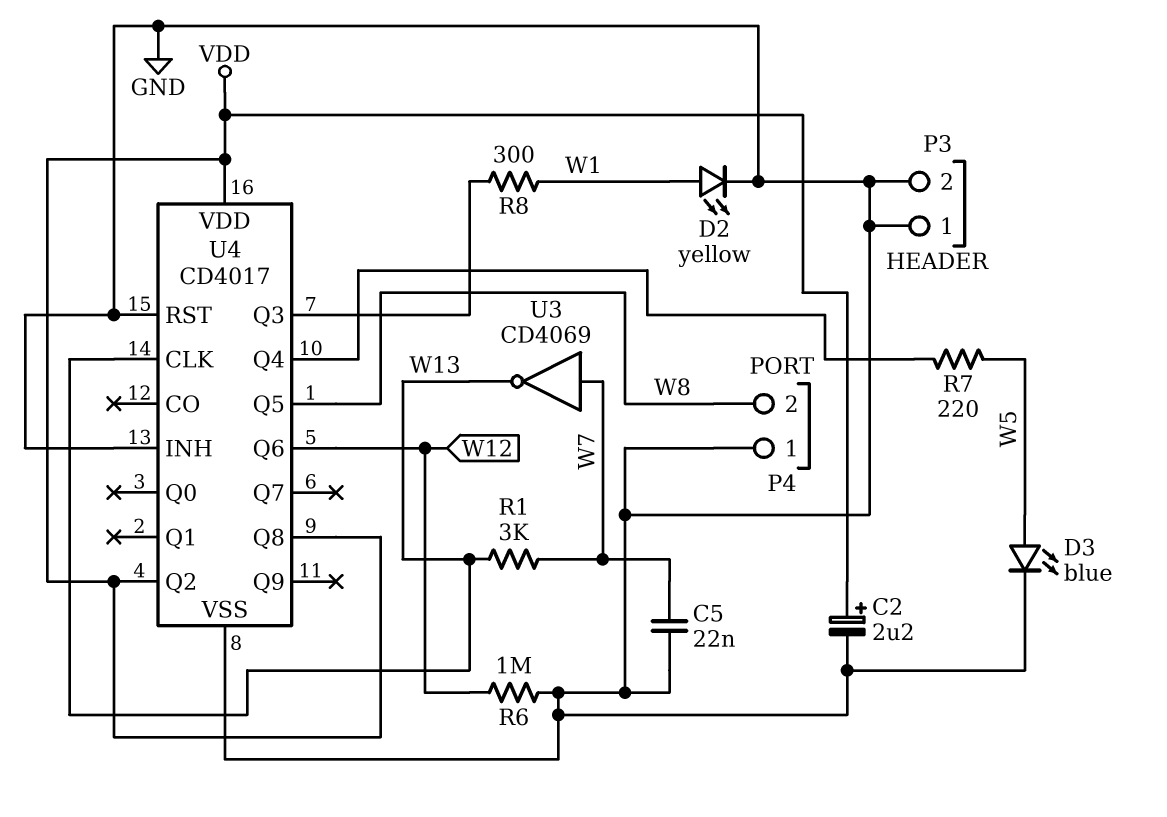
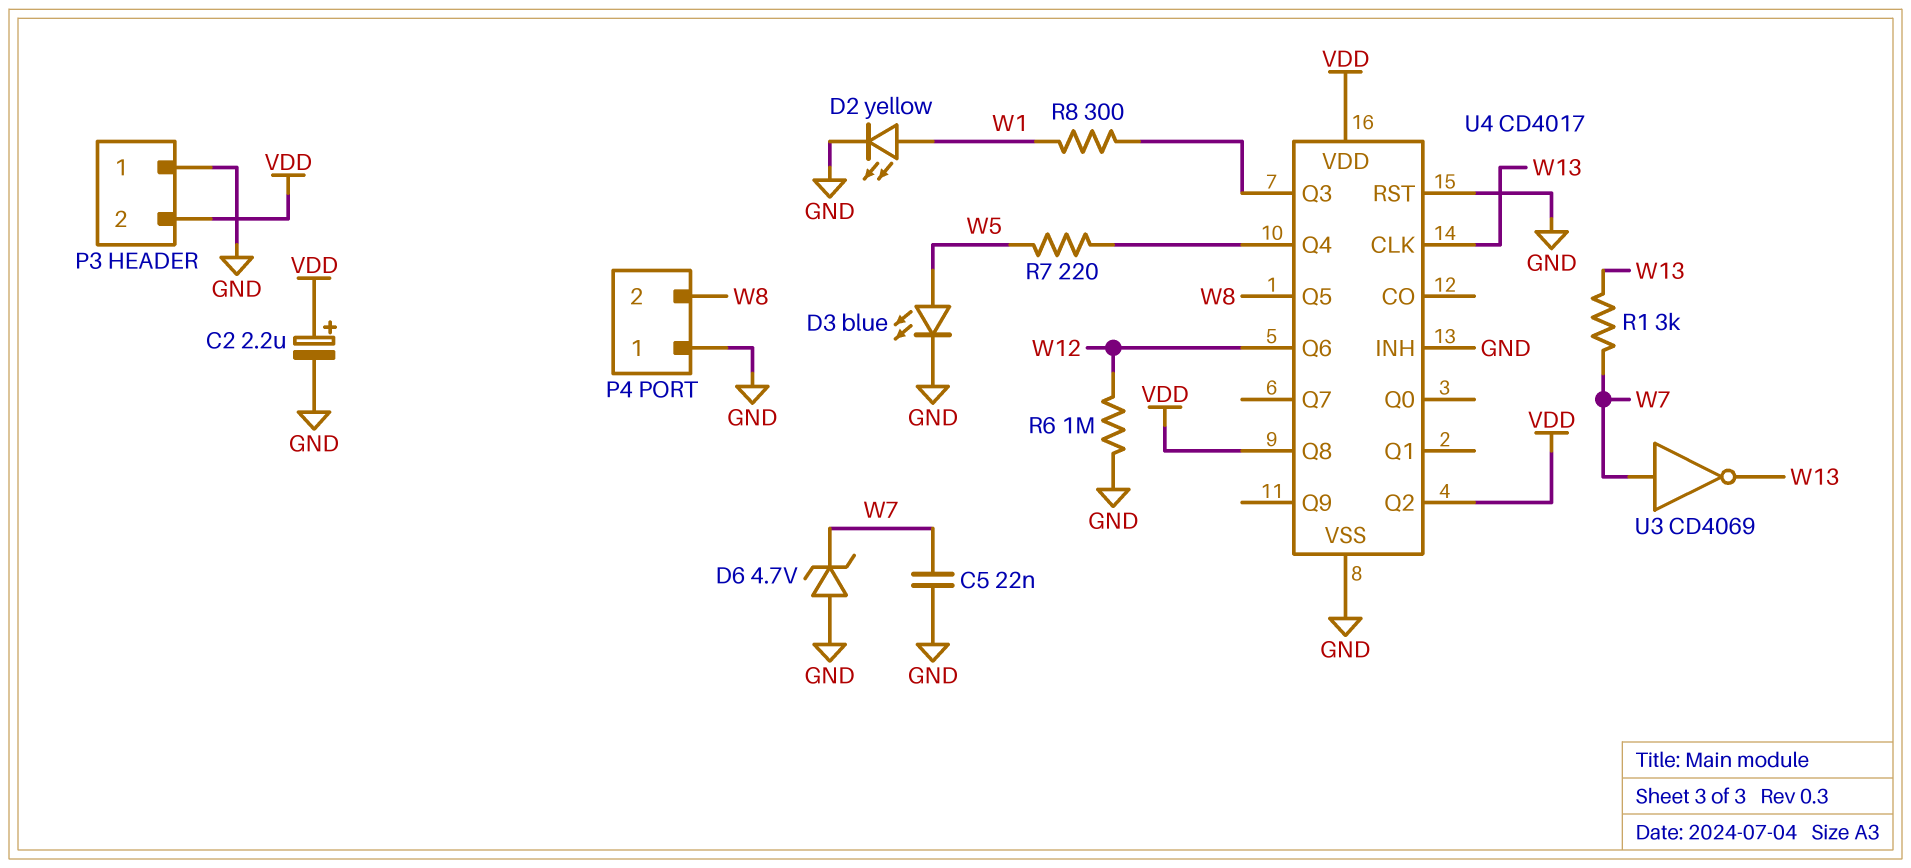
D6: none -> zener 4.7V (A GND, K W7)
P3 pin 2: GND -> VDD

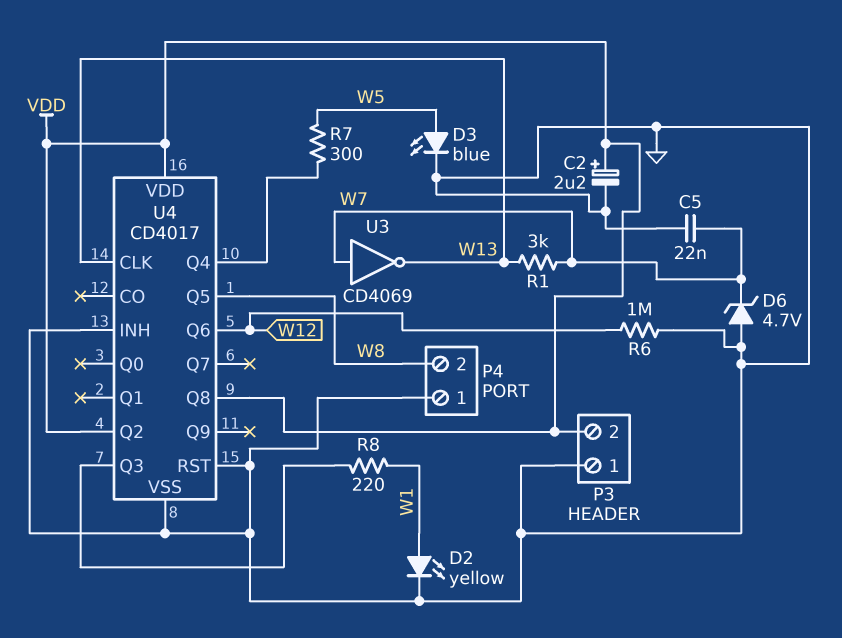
R7: 220 (U4/Q4, W5) -> 300 (U4/Q4, W5)
R8: 300 (U4/Q3, W1) -> 220 (U4/Q3, W1)

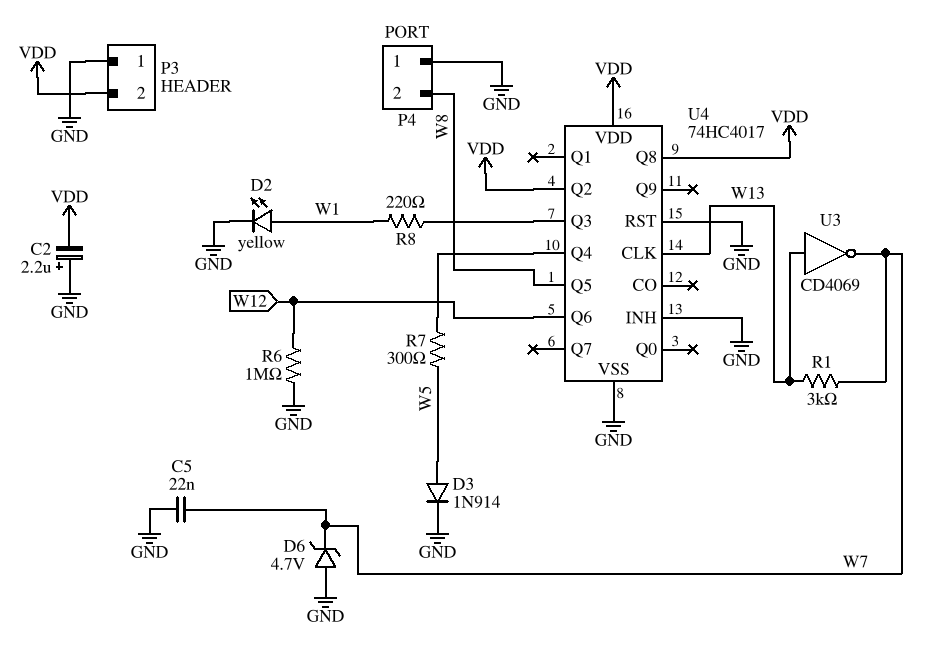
C2: 2.2uF (plus VDD, minus GND) -> 2.2uF (plus GND, minus VDD)
D3: LED blue (A W5, K GND) -> diode 1N914 (A W5, K GND)
U3: NOT CD4069 (in W7, out W13) -> NOT CD4069 (in W13, out W7)
U4: CD4017 -> 74HC4017

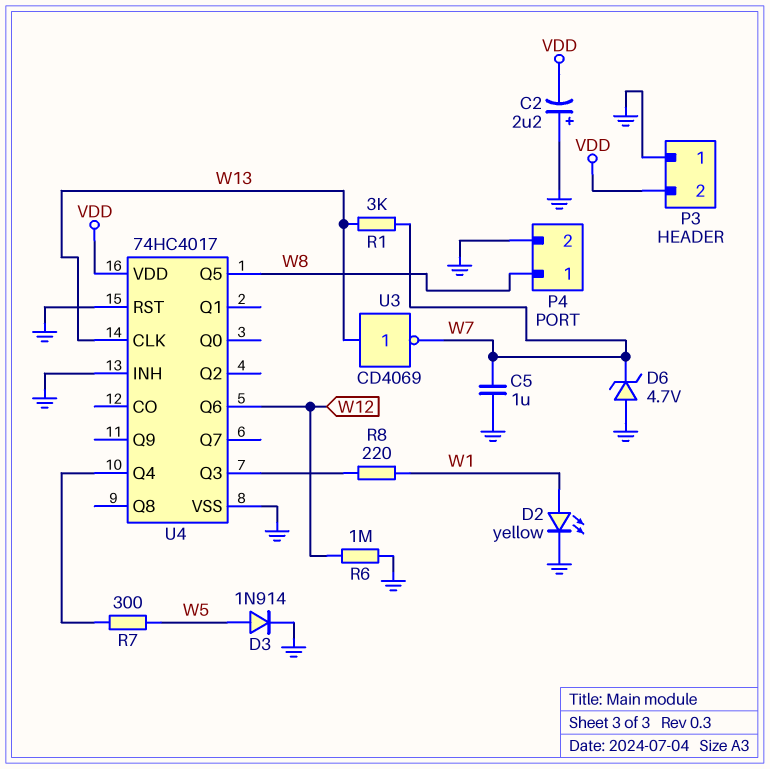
C5: 22nF (GND, W7) -> 1uF (GND, W7)
P4 pin 1: GND -> W8
P4 pin 2: W8 -> GND
U4 pin Q2: VDD -> none
U4 pin Q8: VDD -> none

